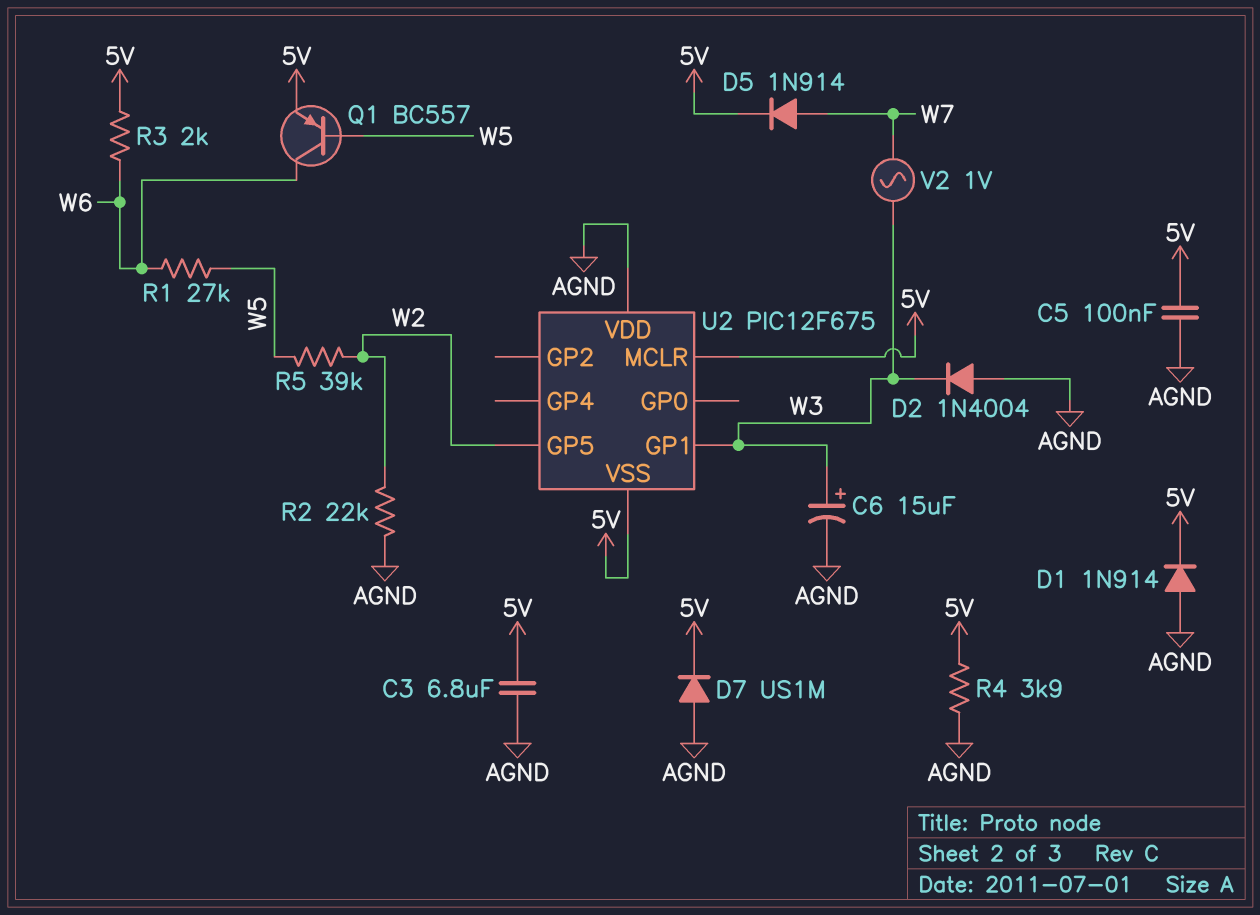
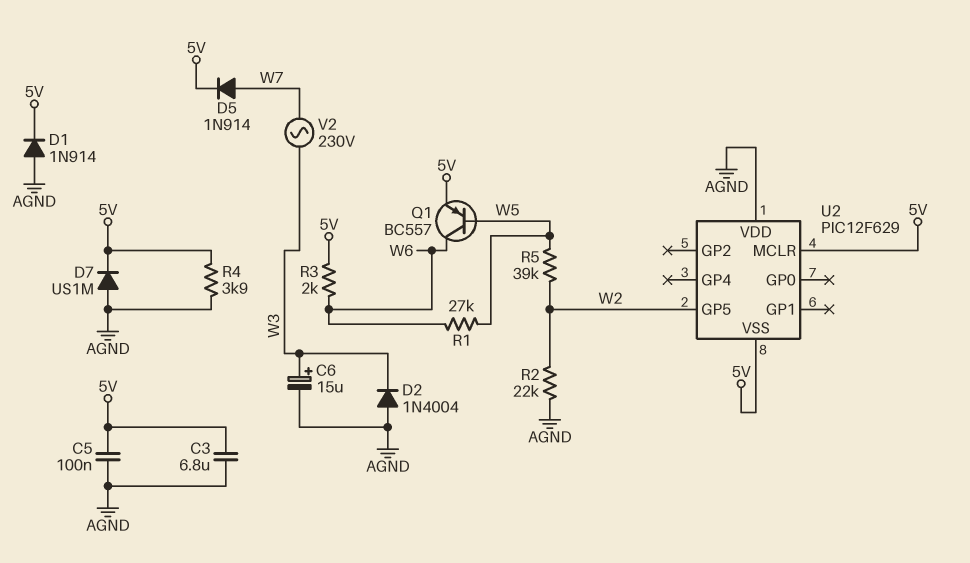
U2: PIC12F675 -> PIC12F629
U2 pin GP1: W3 -> none
V2: AC 1V (W3, W7) -> AC 230V (W3, W7)

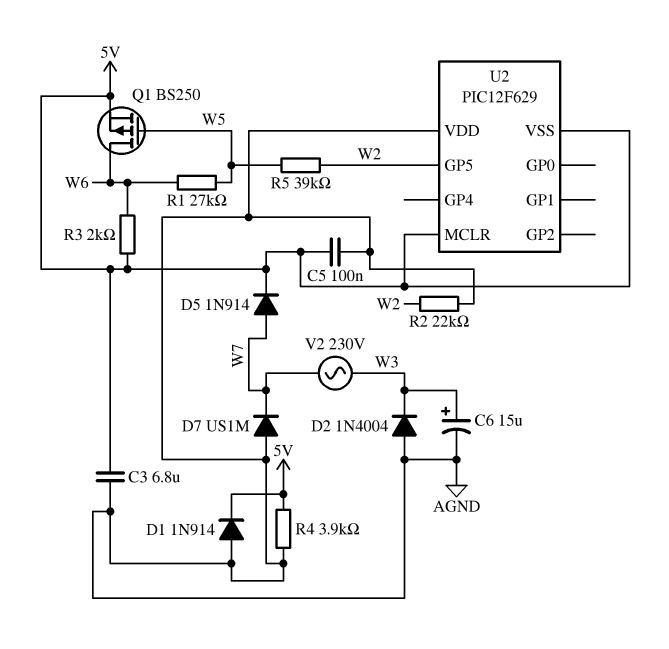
D7: diode US1M (A AGND, K 5V) -> diode US1M (A AGND, K W7)
Q1: PNP BC557 (B W5, C W6, E 5V) -> PMOS BS250 (G W5, D W6, S 5V)

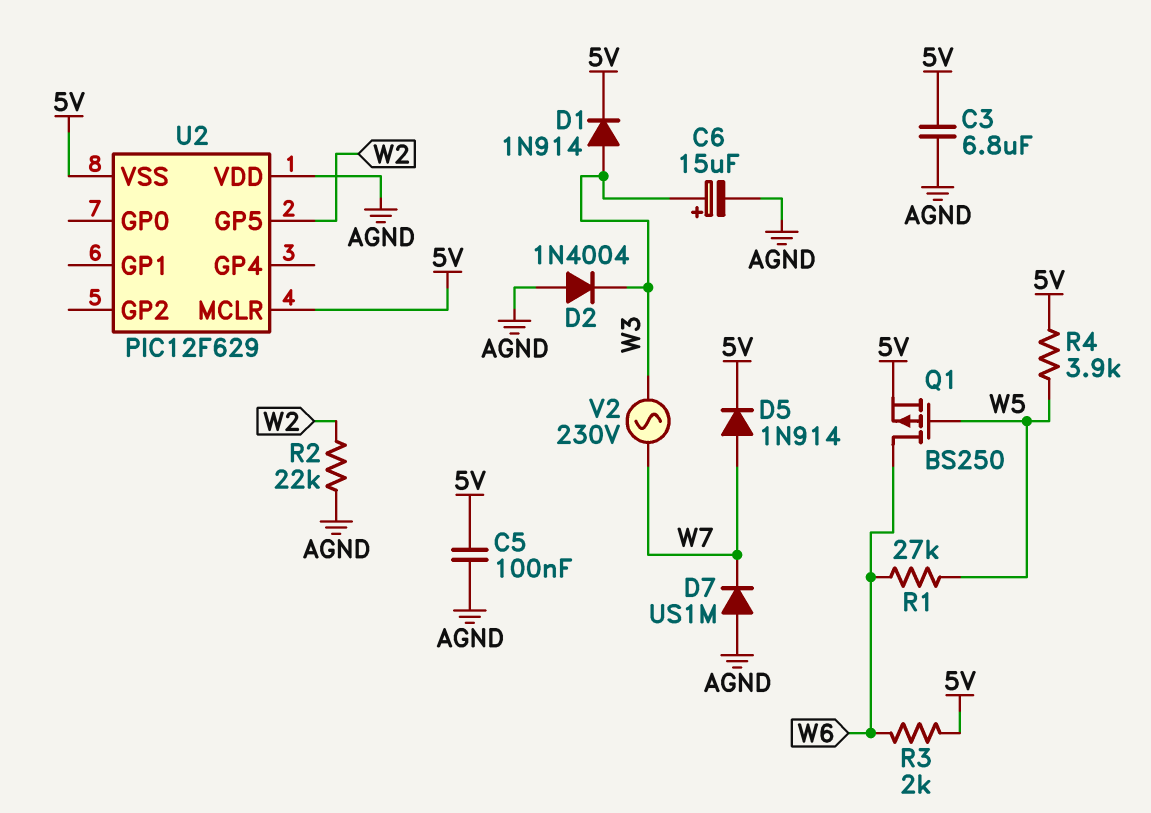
D1: diode 1N914 (A AGND, K 5V) -> diode 1N914 (A W3, K 5V)
R4: 3.9k (5V, AGND) -> 3.9k (5V, W5)
R5: 39k (W2, W5) -> none

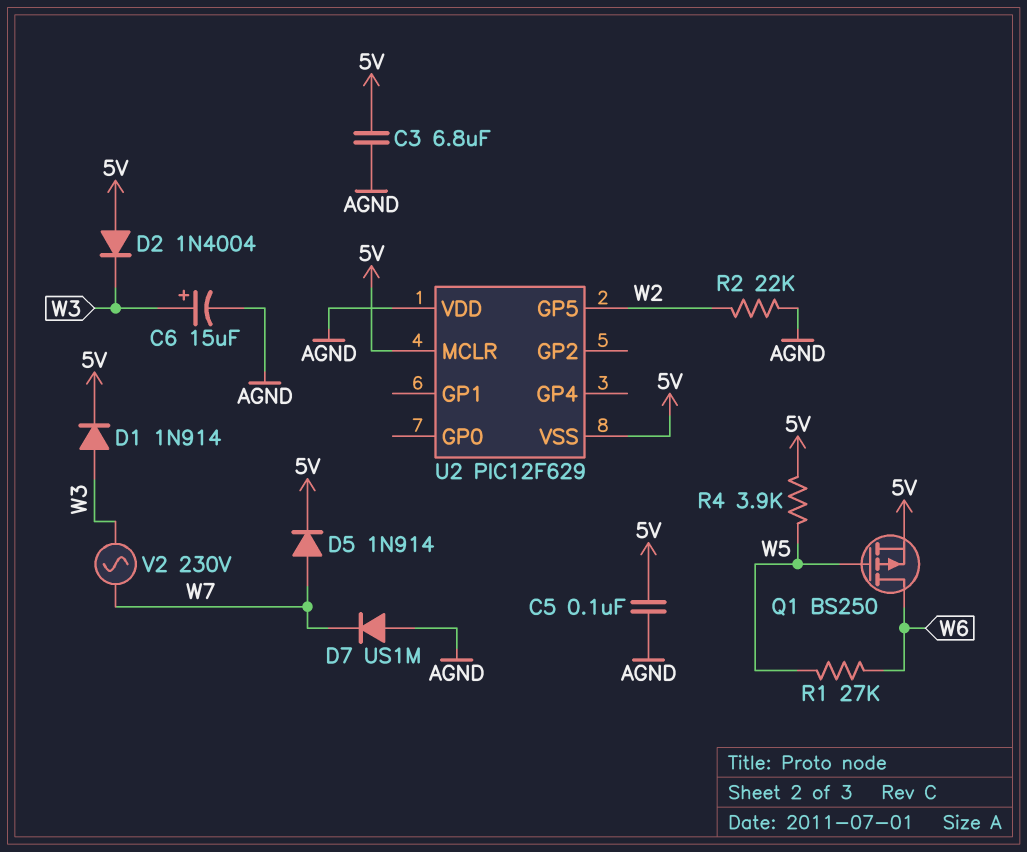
D2: diode 1N4004 (A AGND, K W3) -> diode 1N4004 (A 5V, K W3)
R3: 2k (5V, W6) -> none

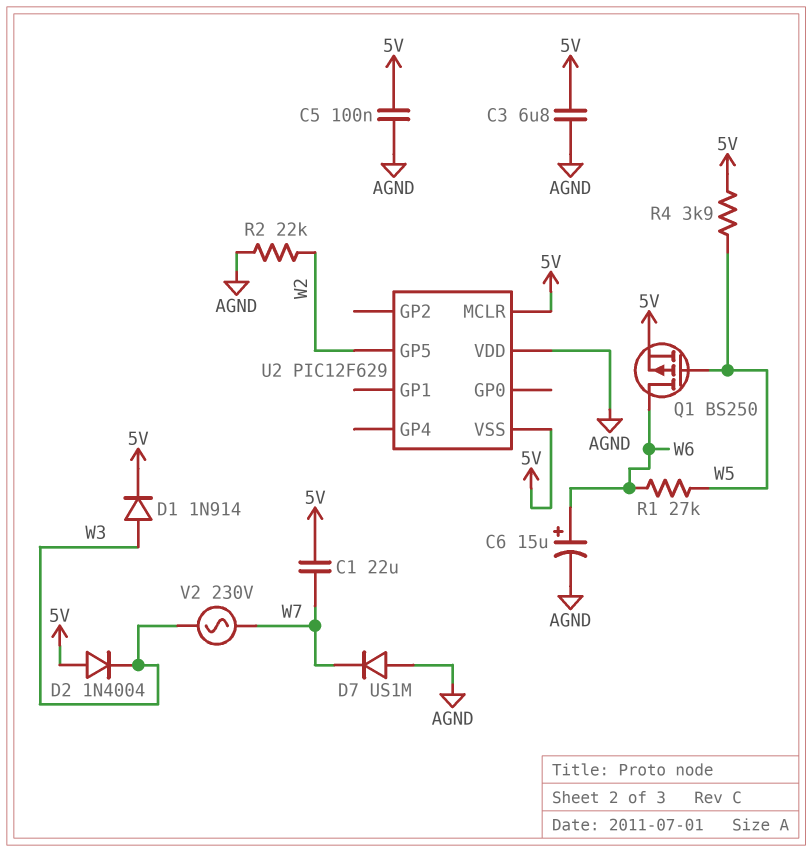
C1: none -> 22uF (5V, W7)
C6: 15uF (plus W3, minus AGND) -> 15uF (plus W6, minus AGND)
D5: diode 1N914 (A W7, K 5V) -> none

